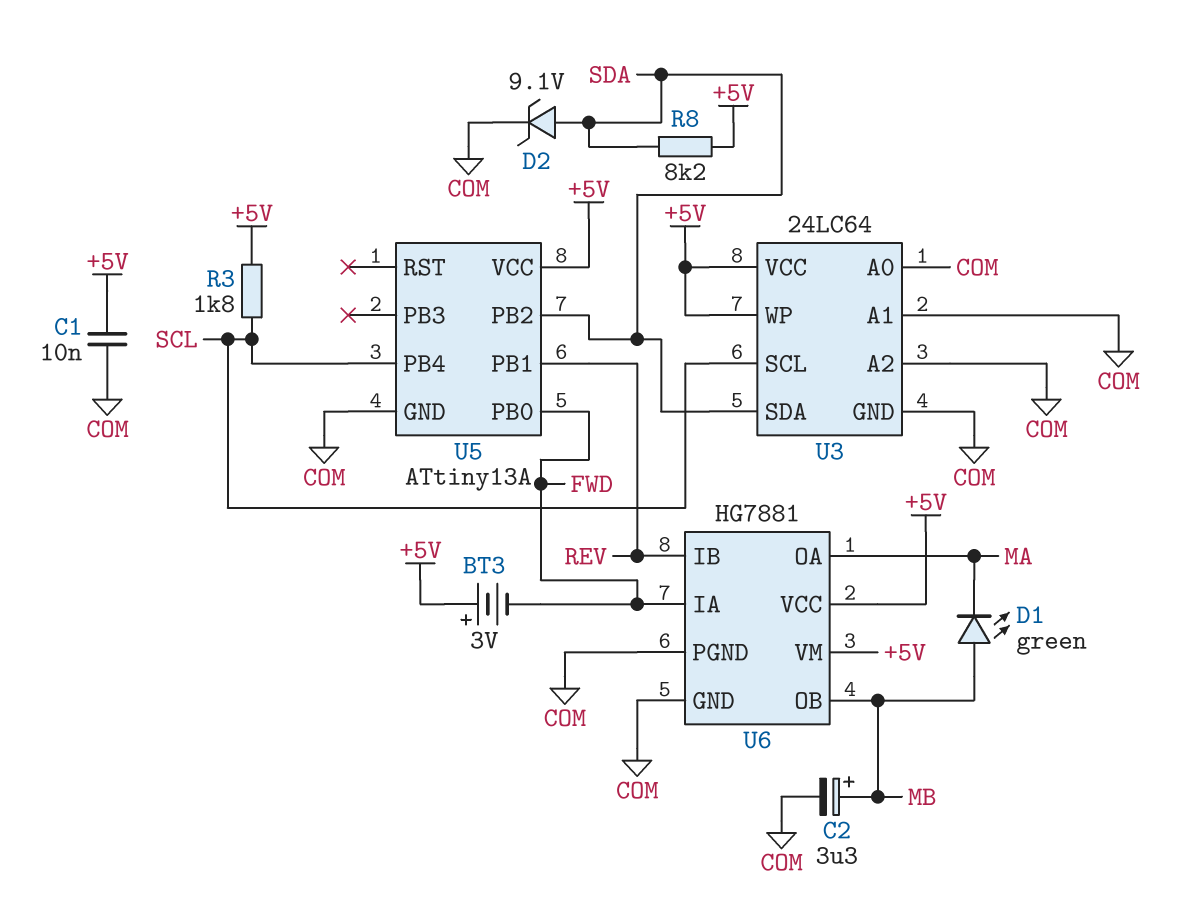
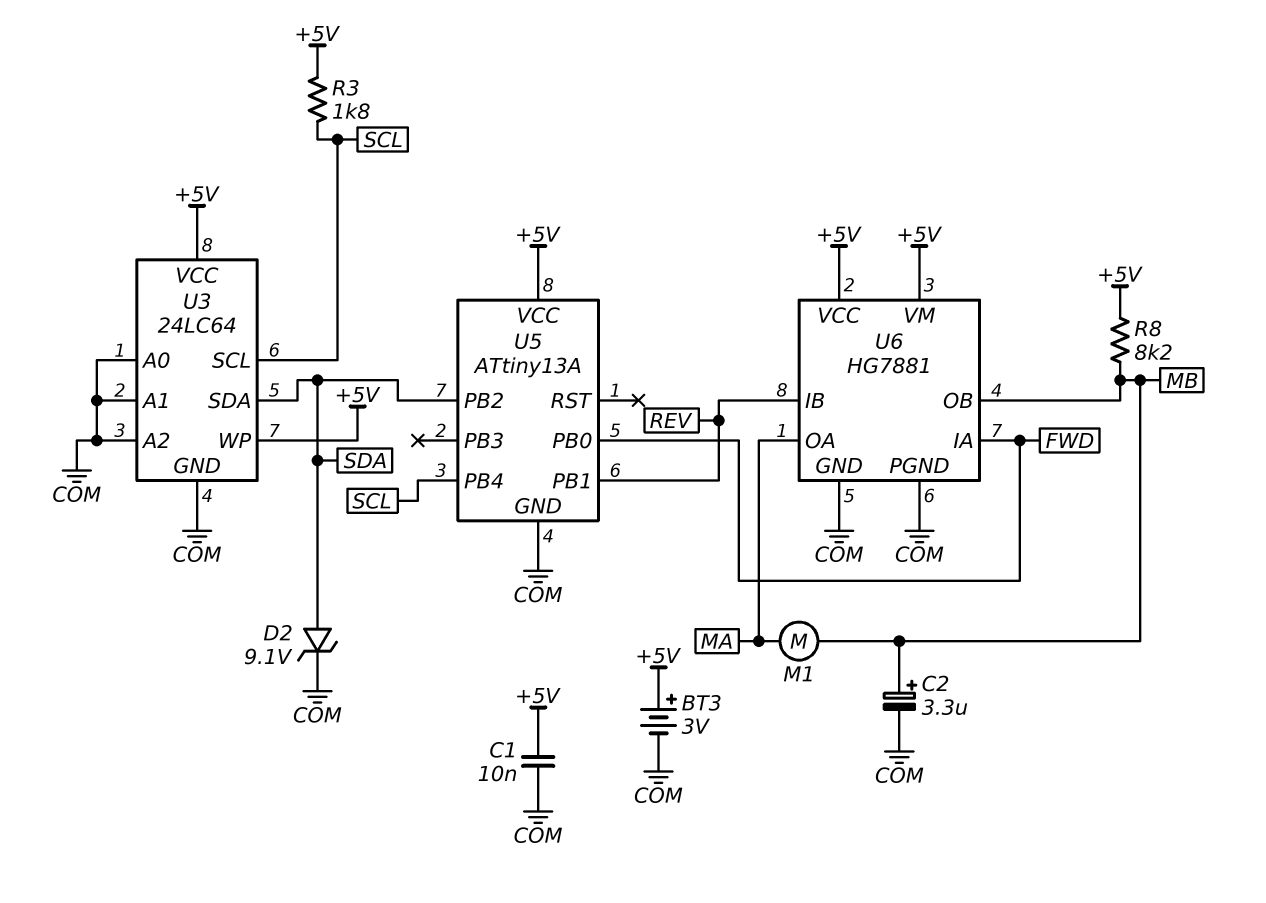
BT3: 3V (plus +5V, minus FWD) -> 3V (plus +5V, minus COM)
D1: LED green (A MB, K MA) -> none
M1: none -> motor (MA, MB)
R8: 8.2k (+5V, SDA) -> 8.2k (+5V, MB)

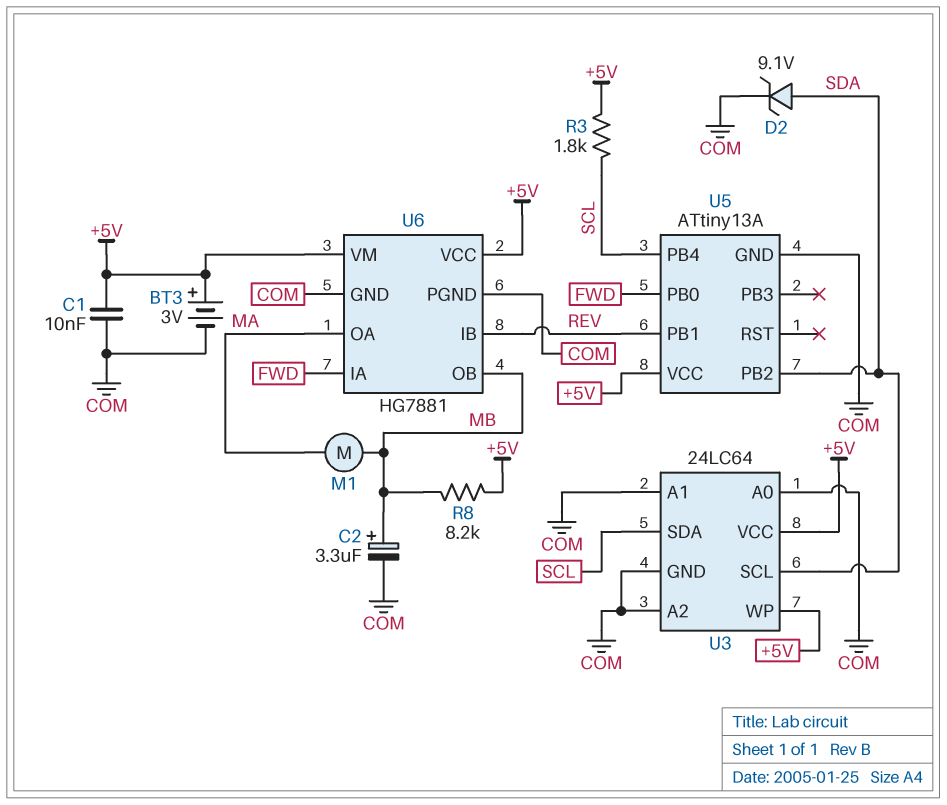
U3 pin SCL: SCL -> SDA
U3 pin SDA: SDA -> SCL

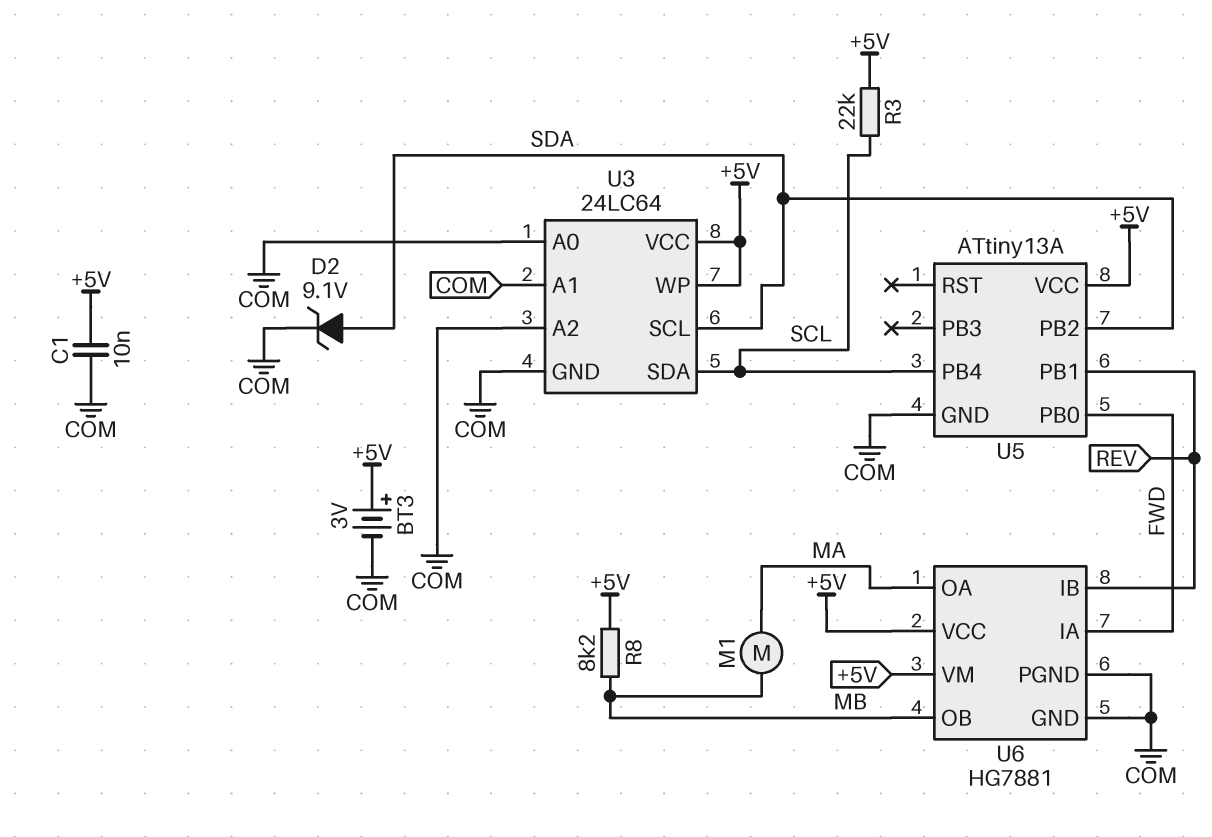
C2: 3.3uF (plus MB, minus COM) -> none
R3: 1.8k (+5V, SCL) -> 22k (+5V, SCL)

